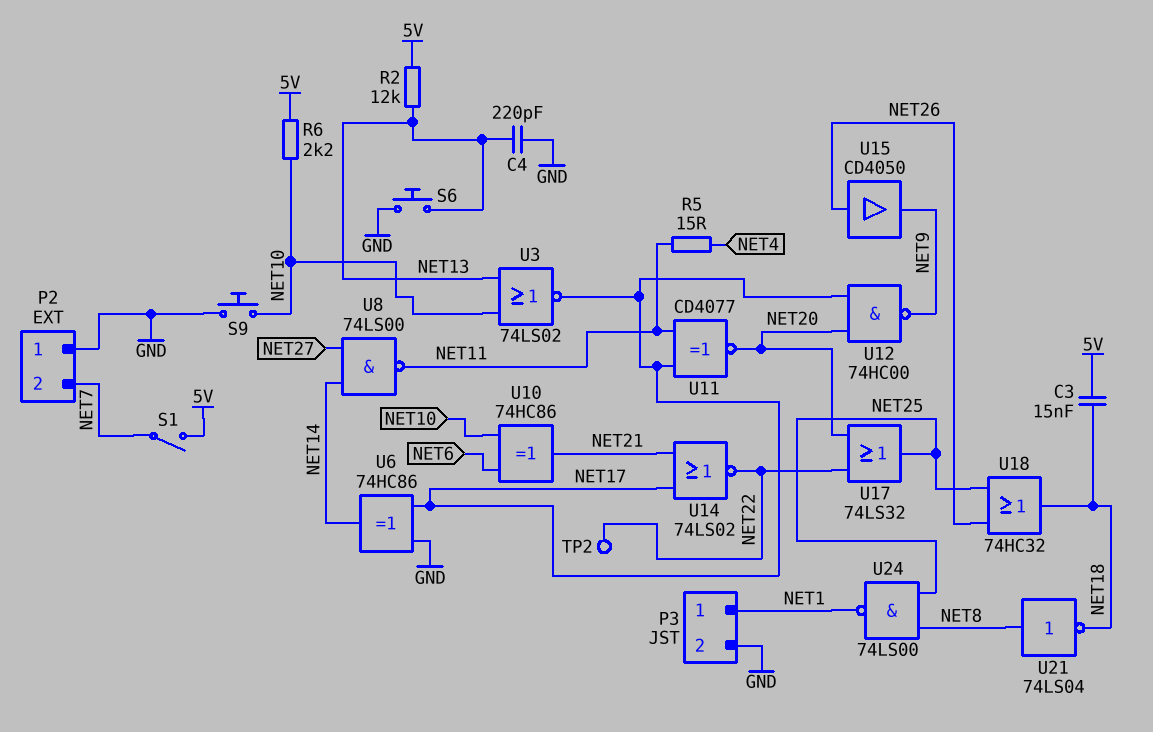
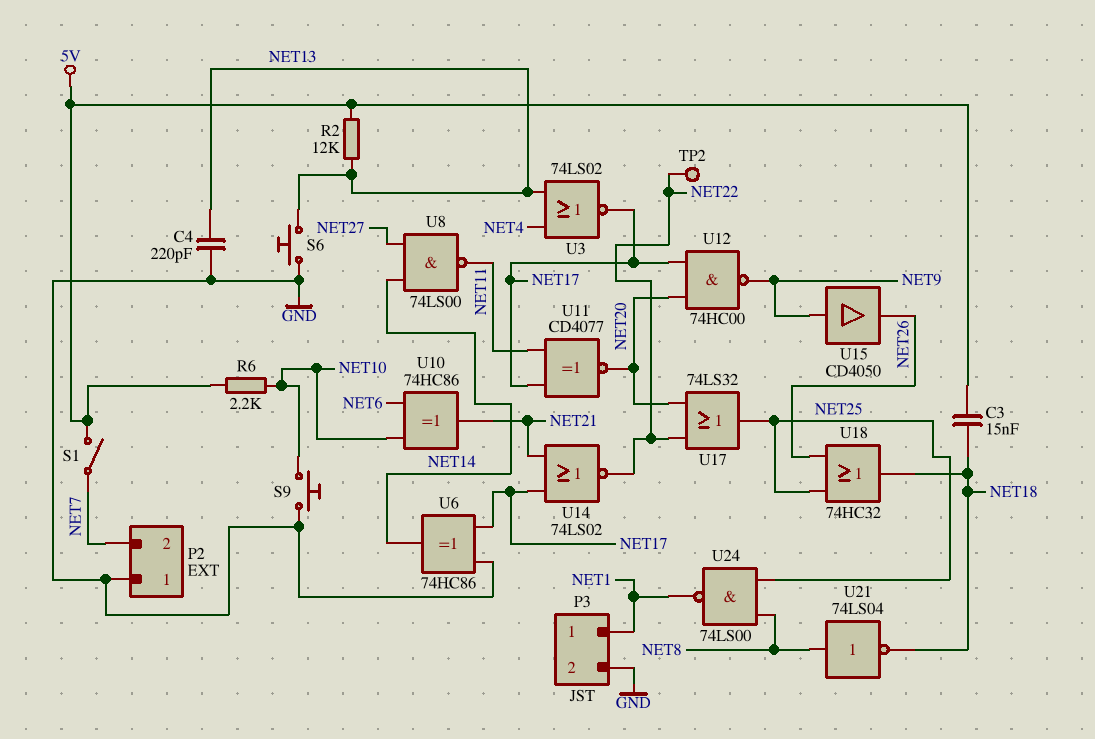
R5: 15 (NET4, NET11) -> none
U3: NOR 74LS02 (in NET10, in NET13, out NET17) -> NOR 74LS02 (in NET4, in NET13, out NET17)
U15: buffer CD4050 (in NET26, out NET9) -> buffer CD4050 (in NET9, out NET26)

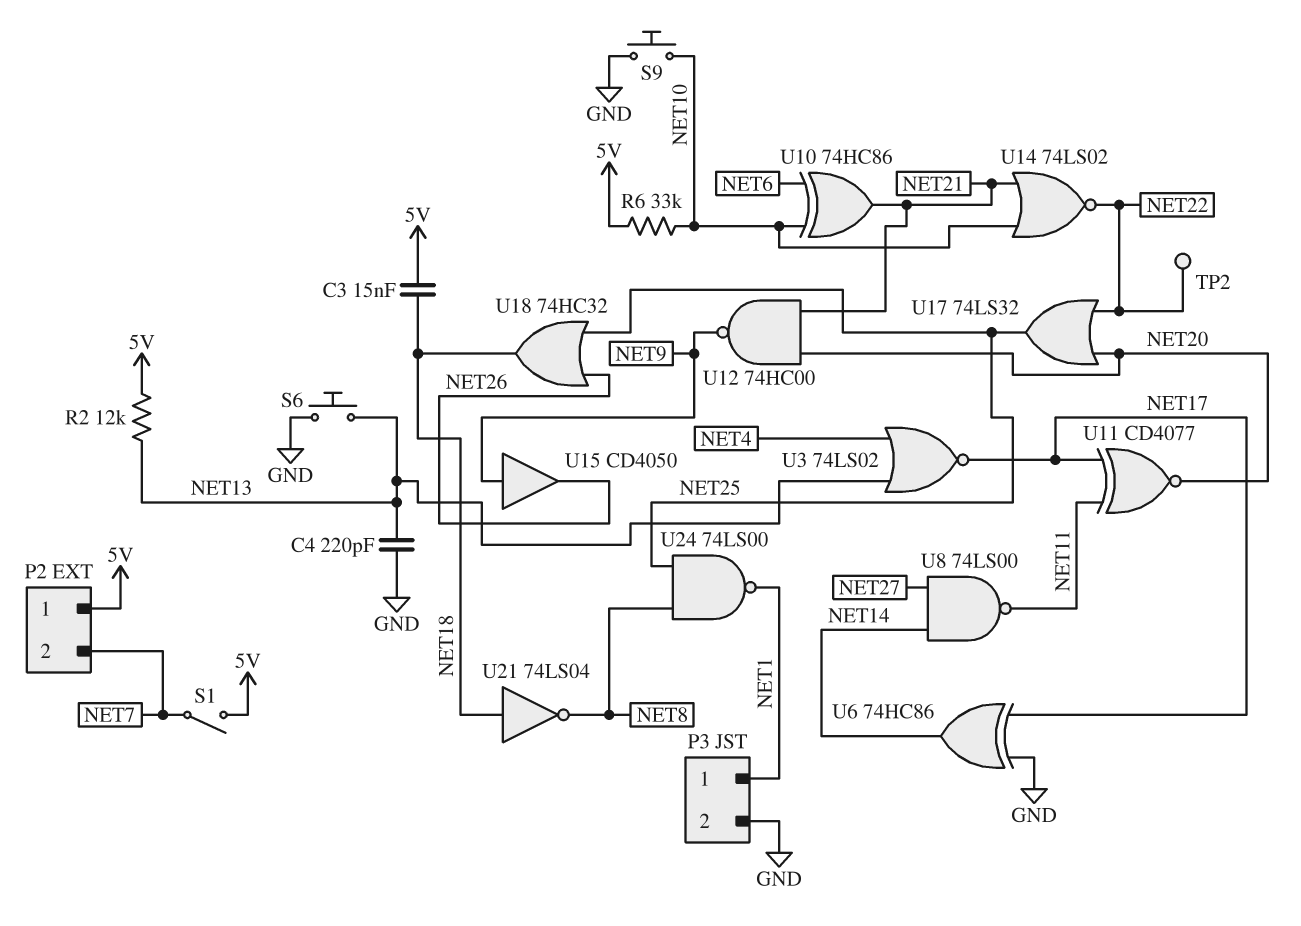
P2 pin 1: GND -> 5V
R6: 2.2k (5V, NET10) -> 33k (5V, NET10)
U12: NAND 74HC00 (in NET17, in NET20, out NET9) -> NAND 74HC00 (in NET20, in NET21, out NET9)
U14: NOR 74LS02 (in NET17, in NET21, out NET22) -> NOR 74LS02 (in NET10, in NET21, out NET22)
U21: NOT 74LS04 (in NET8, out NET18) -> NOT 74LS04 (in NET18, out NET8)

